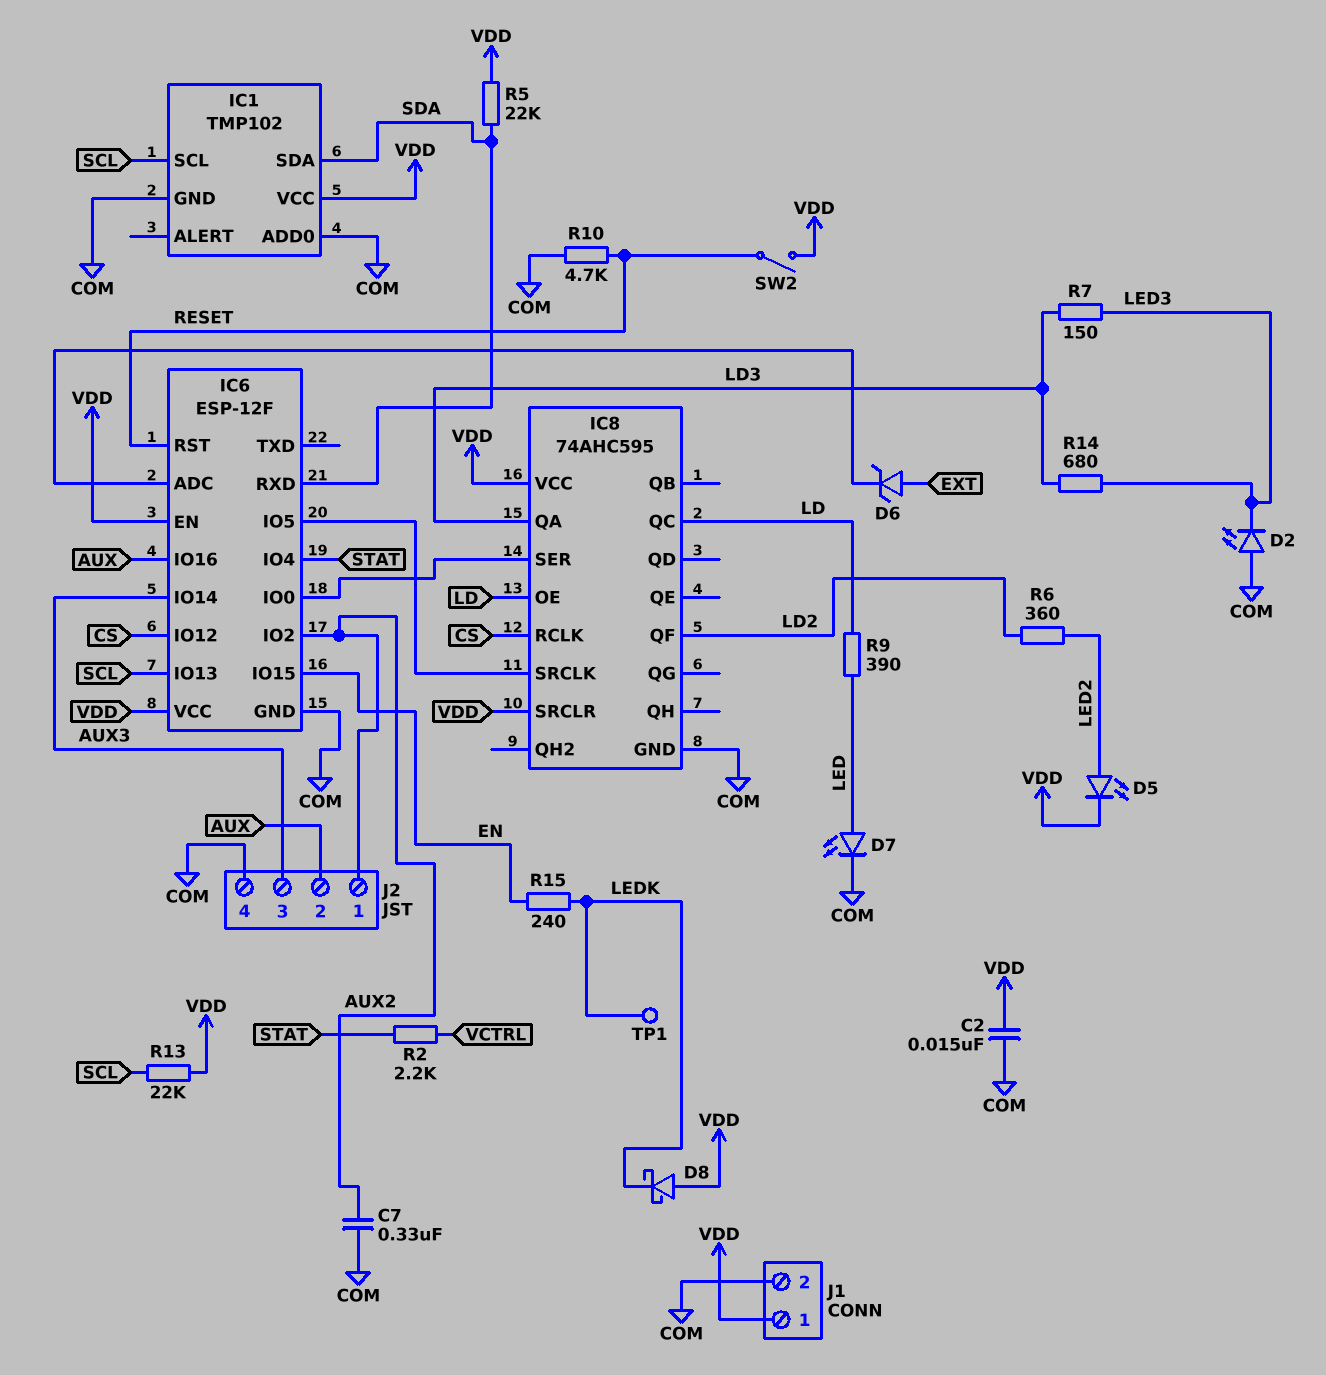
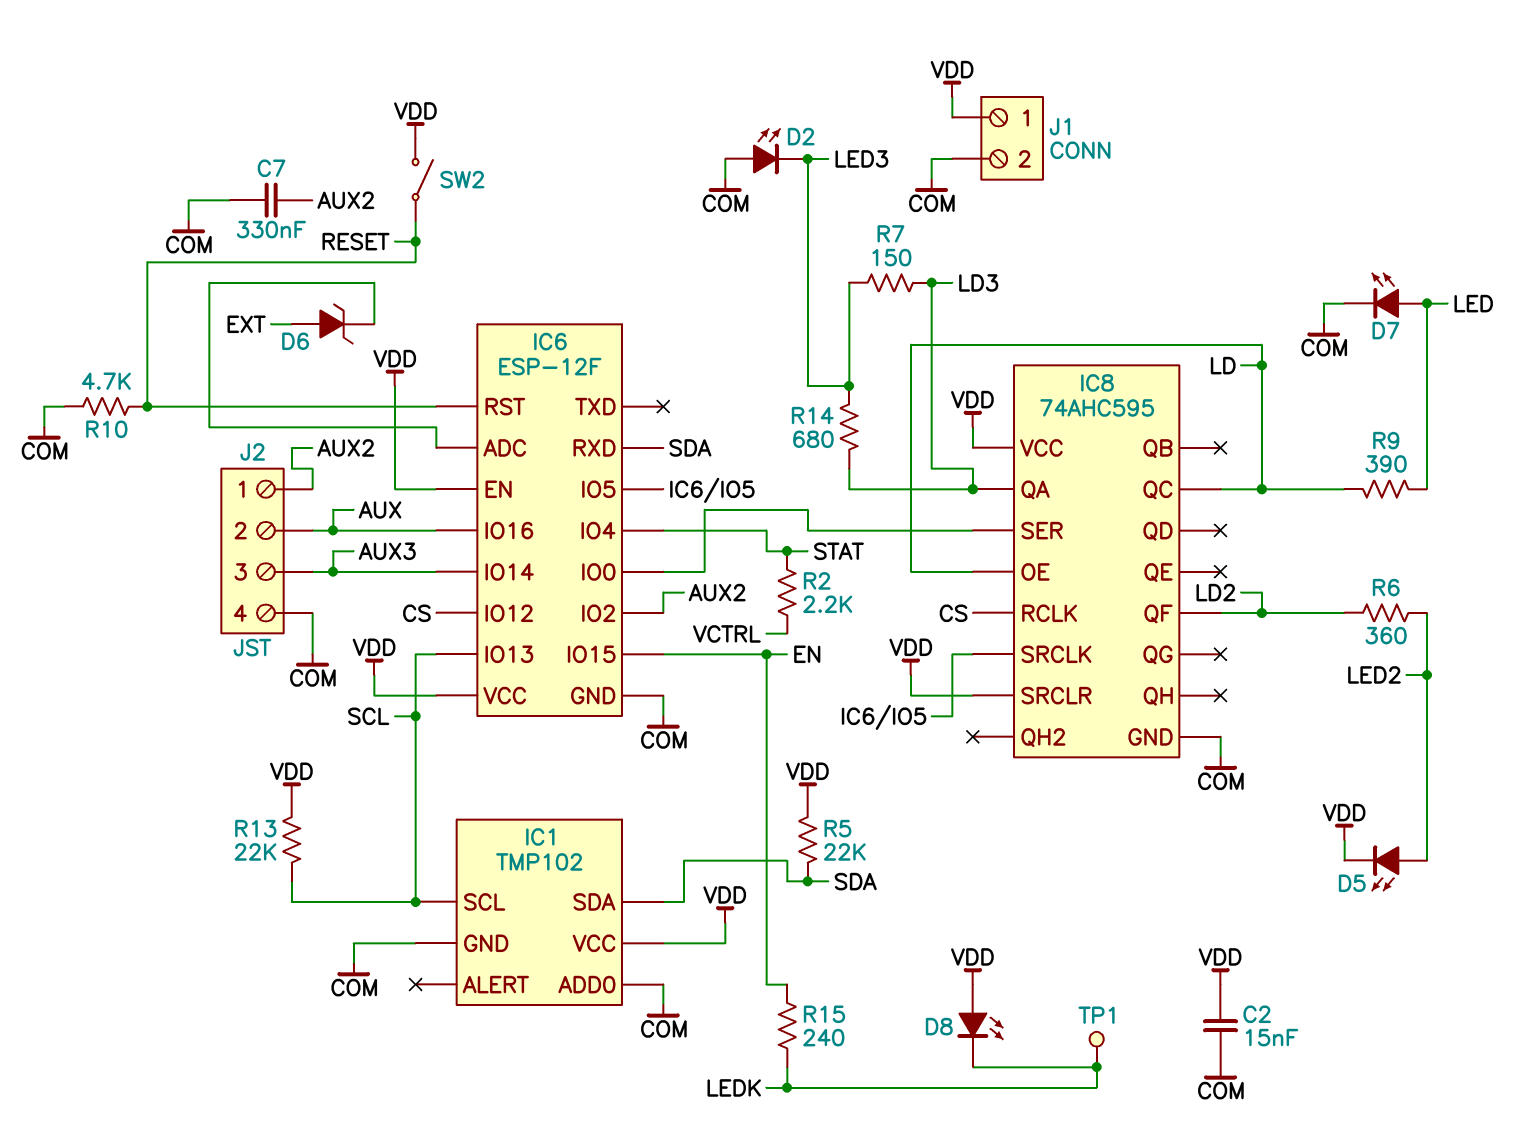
D8: schottky (A VDD, K LEDK) -> LED (A VDD, K LEDK)

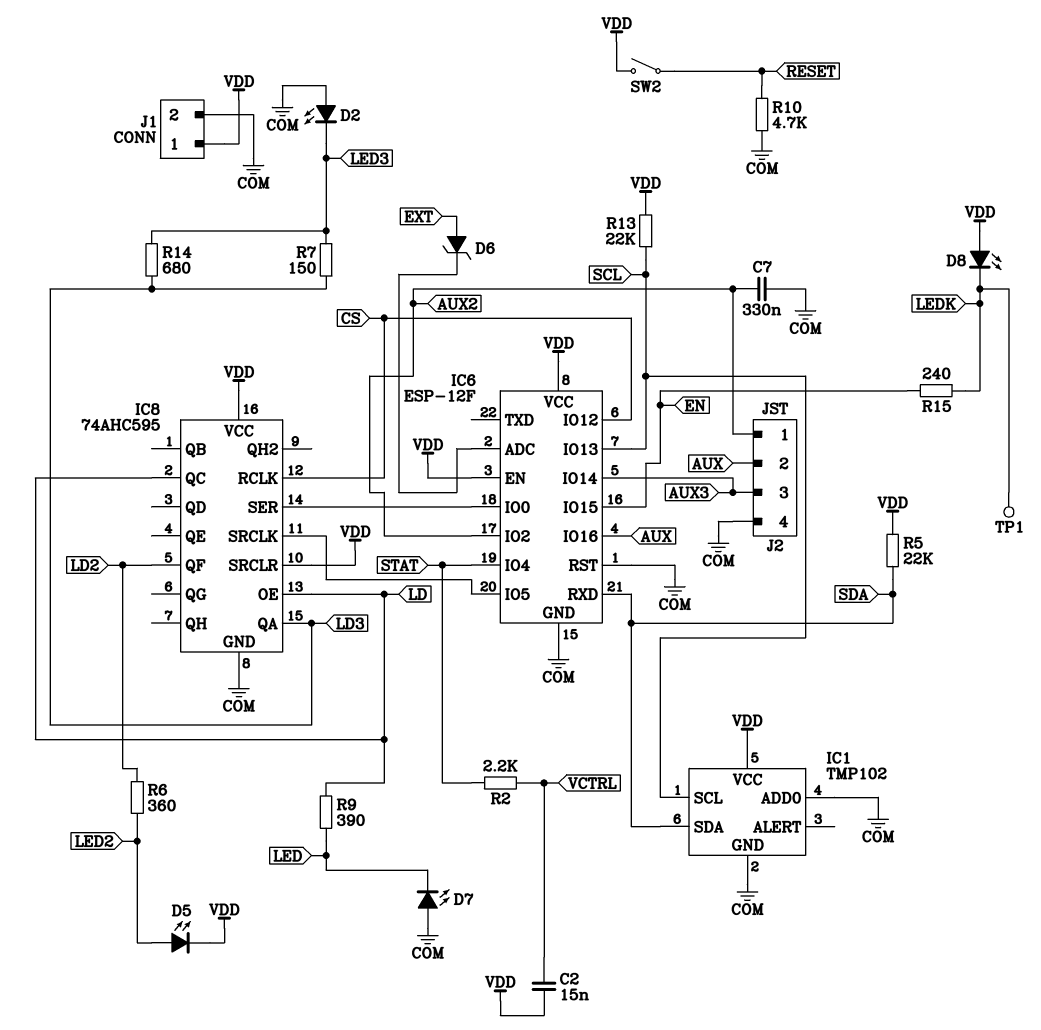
C2: 15nF (COM, VDD) -> 15nF (VCTRL, VDD)
D7: LED (A LED, K COM) -> LED (A COM, K LED)
IC6 pin RST: RESET -> COM

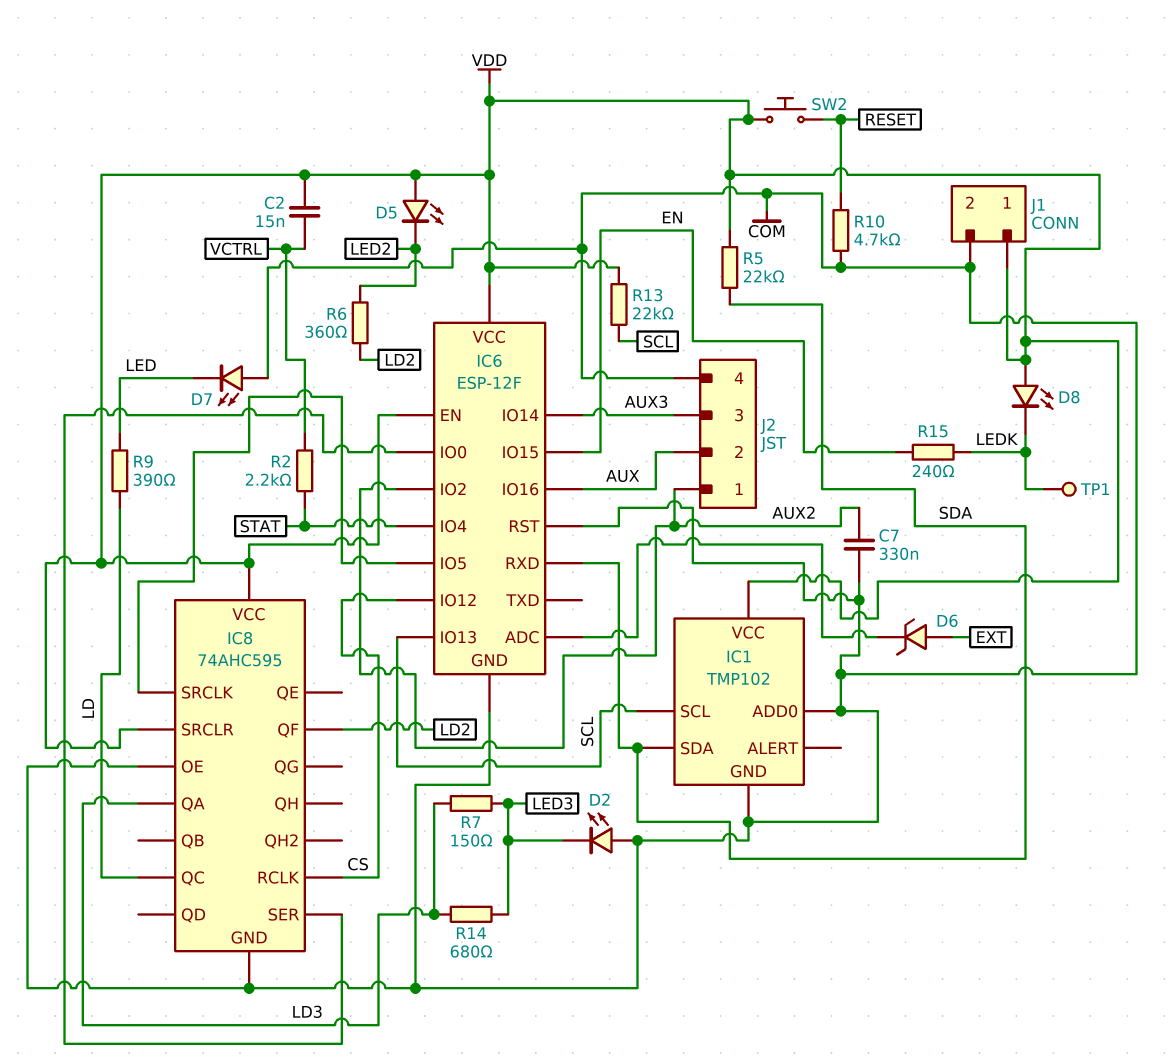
D5: LED (A LED2, K VDD) -> LED (A VDD, K LED2)
IC8 pin OE: LD -> COM
SW2: switch (RESET, VDD) -> button (RESET, VDD)

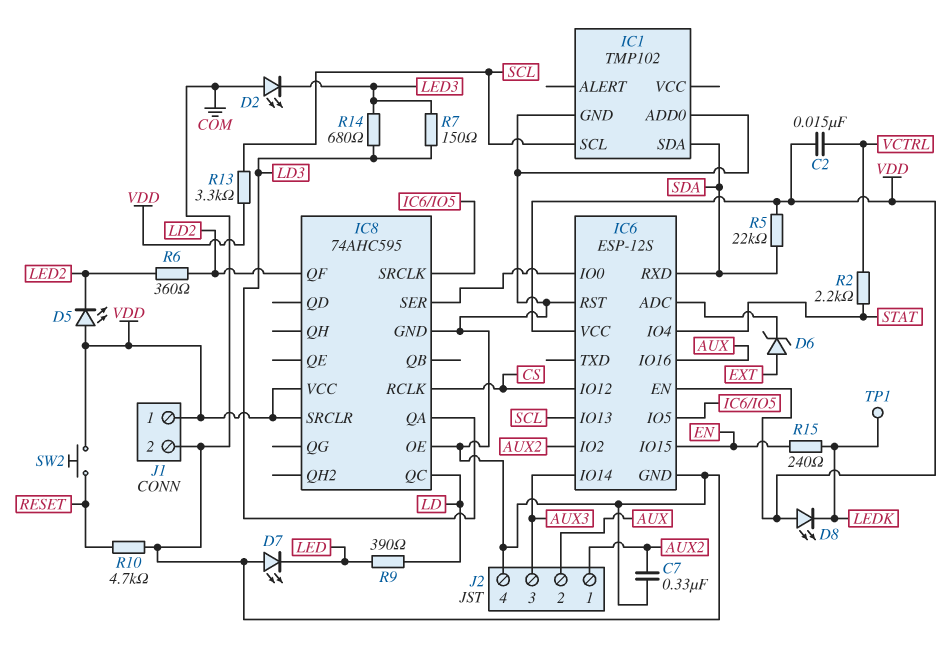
IC1 pin VCC: VDD -> none
IC6: ESP-12F -> ESP-12S
R13: 22k (SCL, VDD) -> 3.3k (SCL, VDD)

